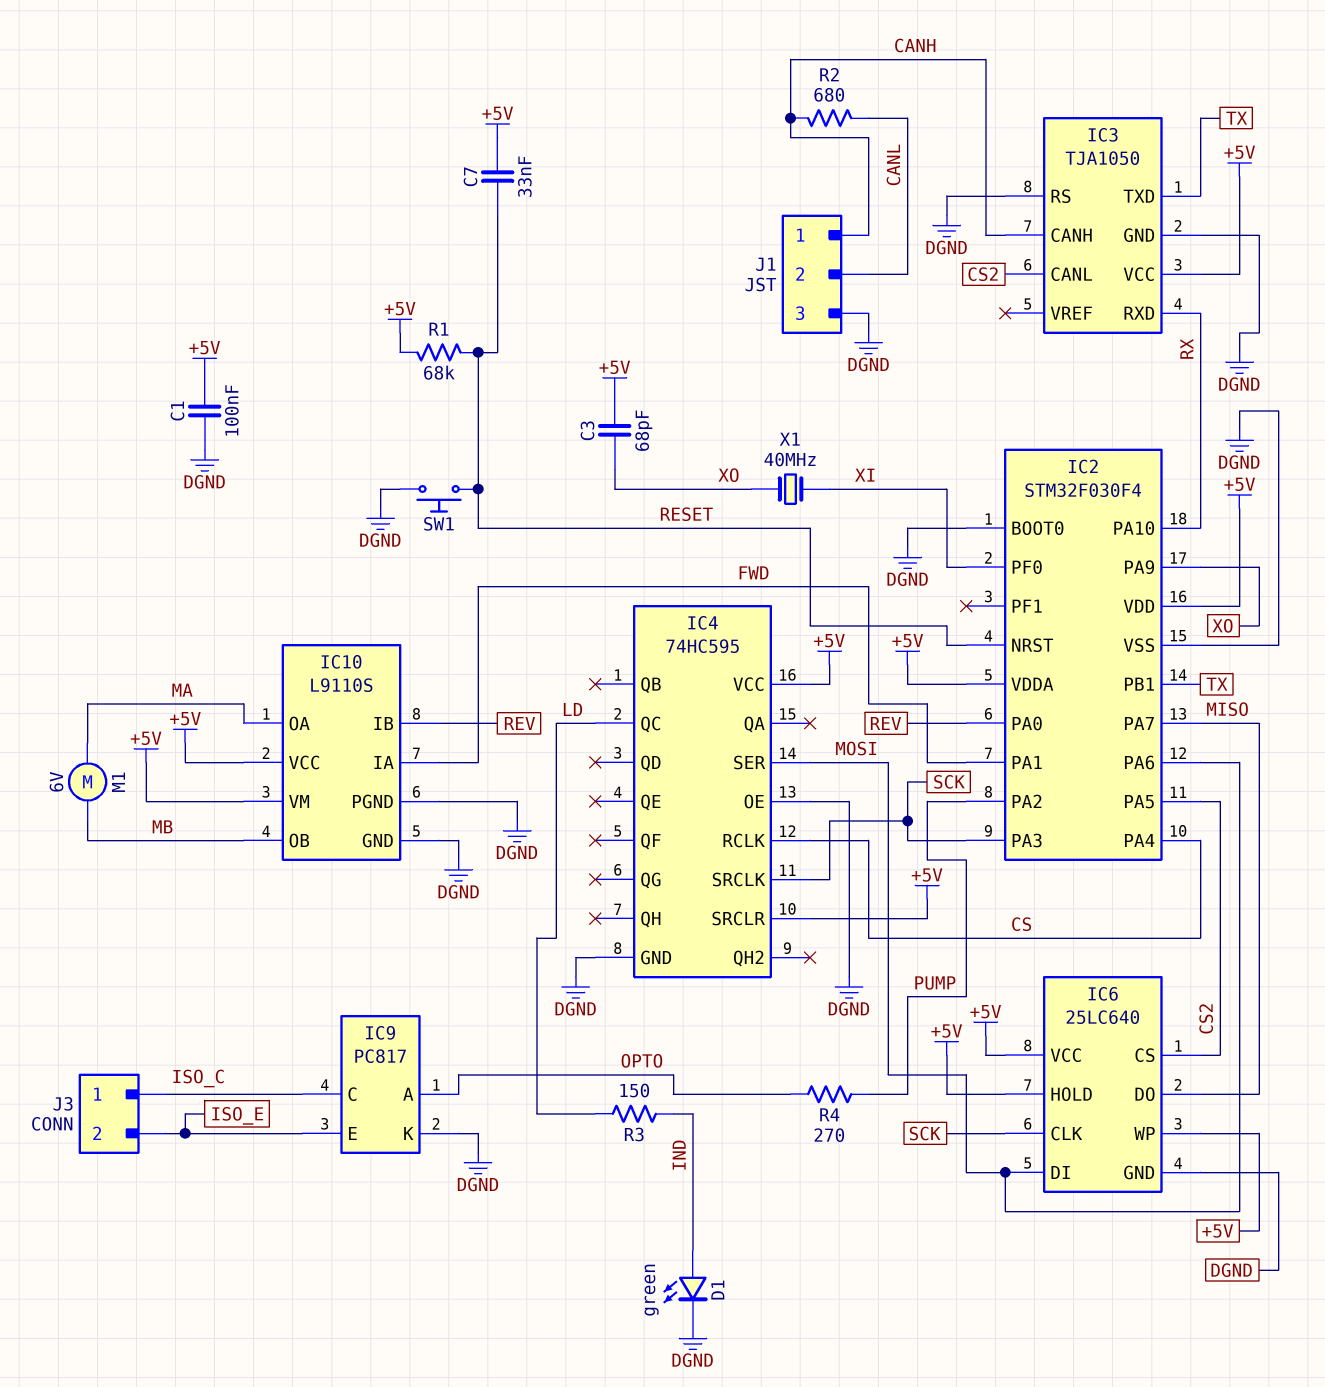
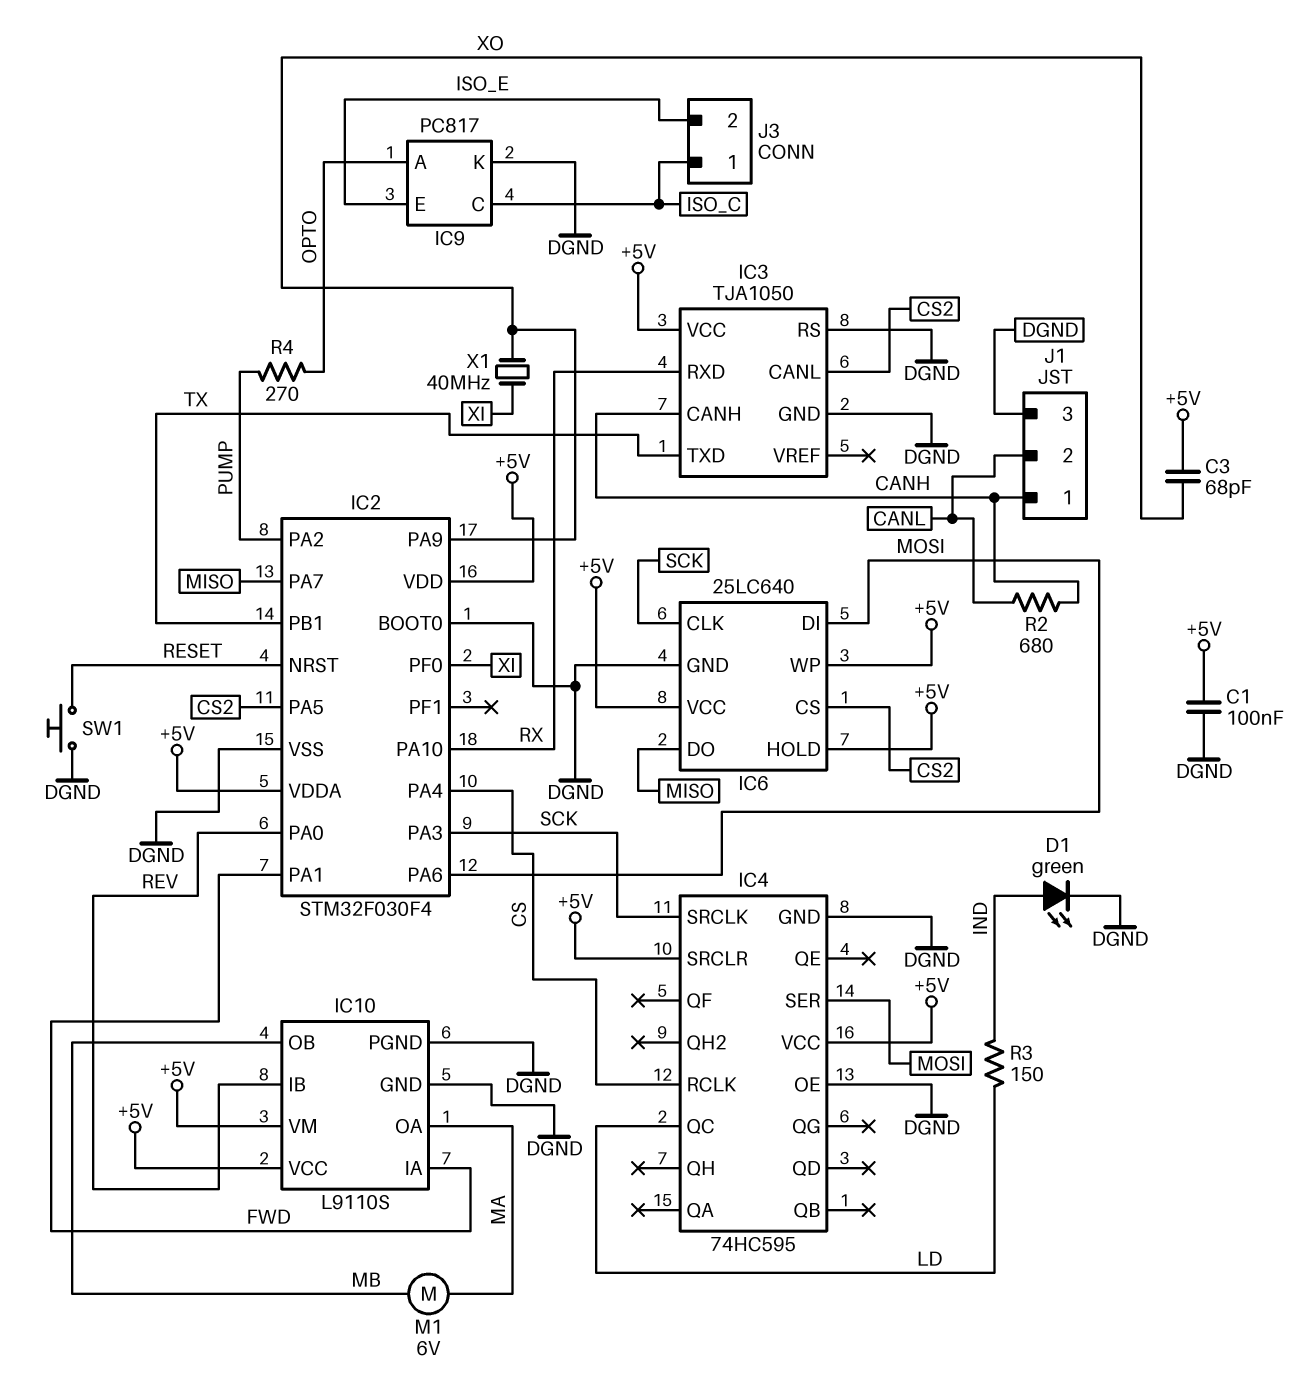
C7: 33nF (+5V, RESET) -> none
R1: 68k (+5V, RESET) -> none

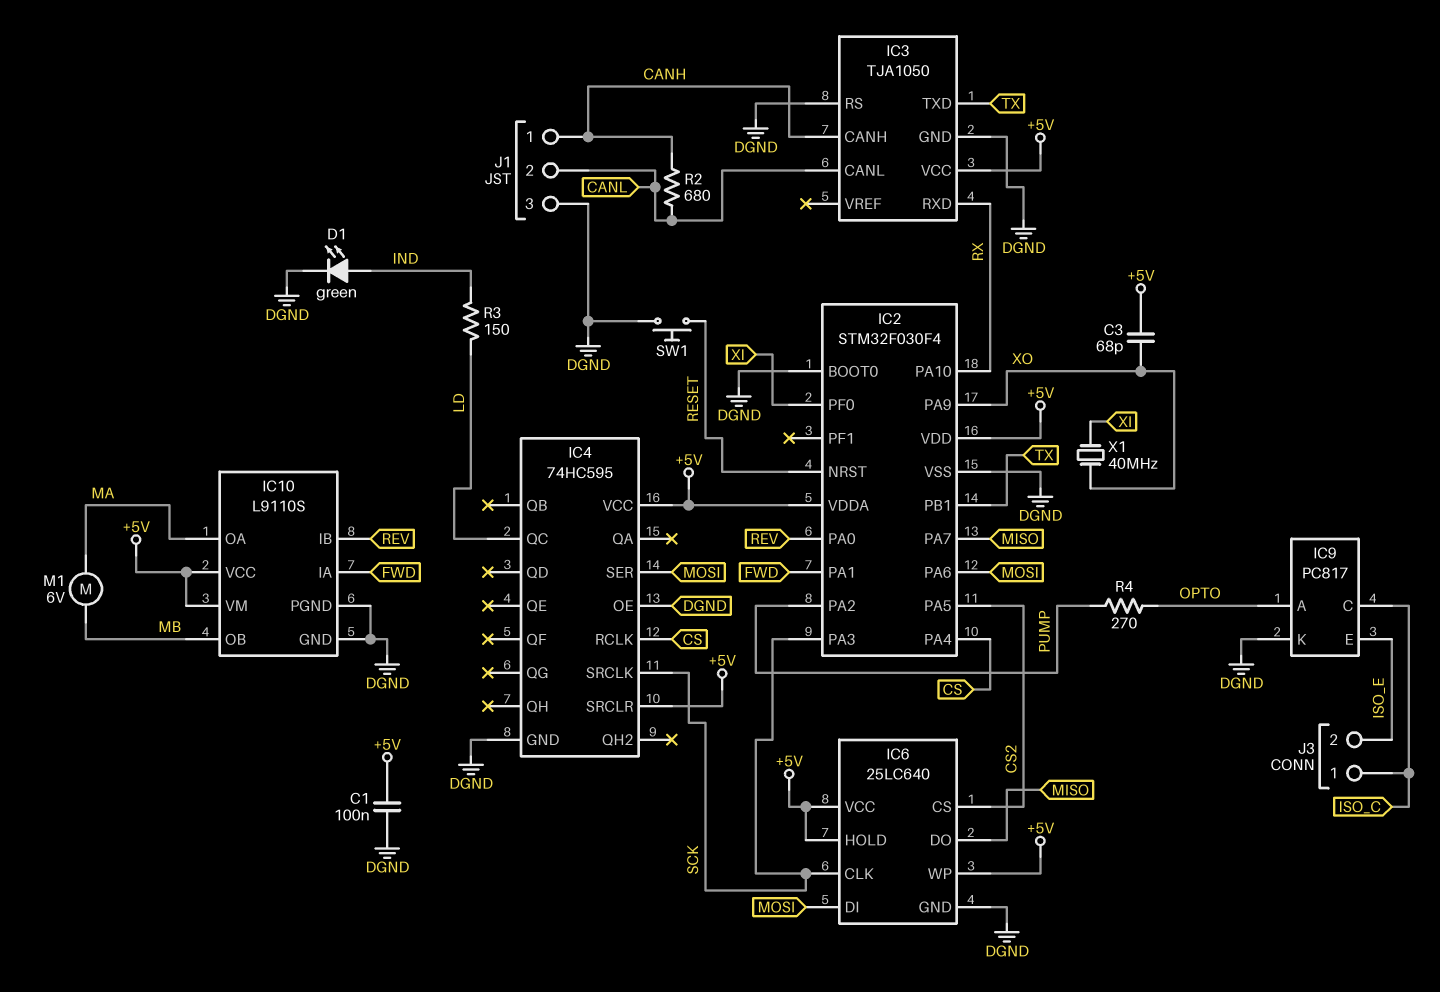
IC3 pin CANL: CS2 -> CANL

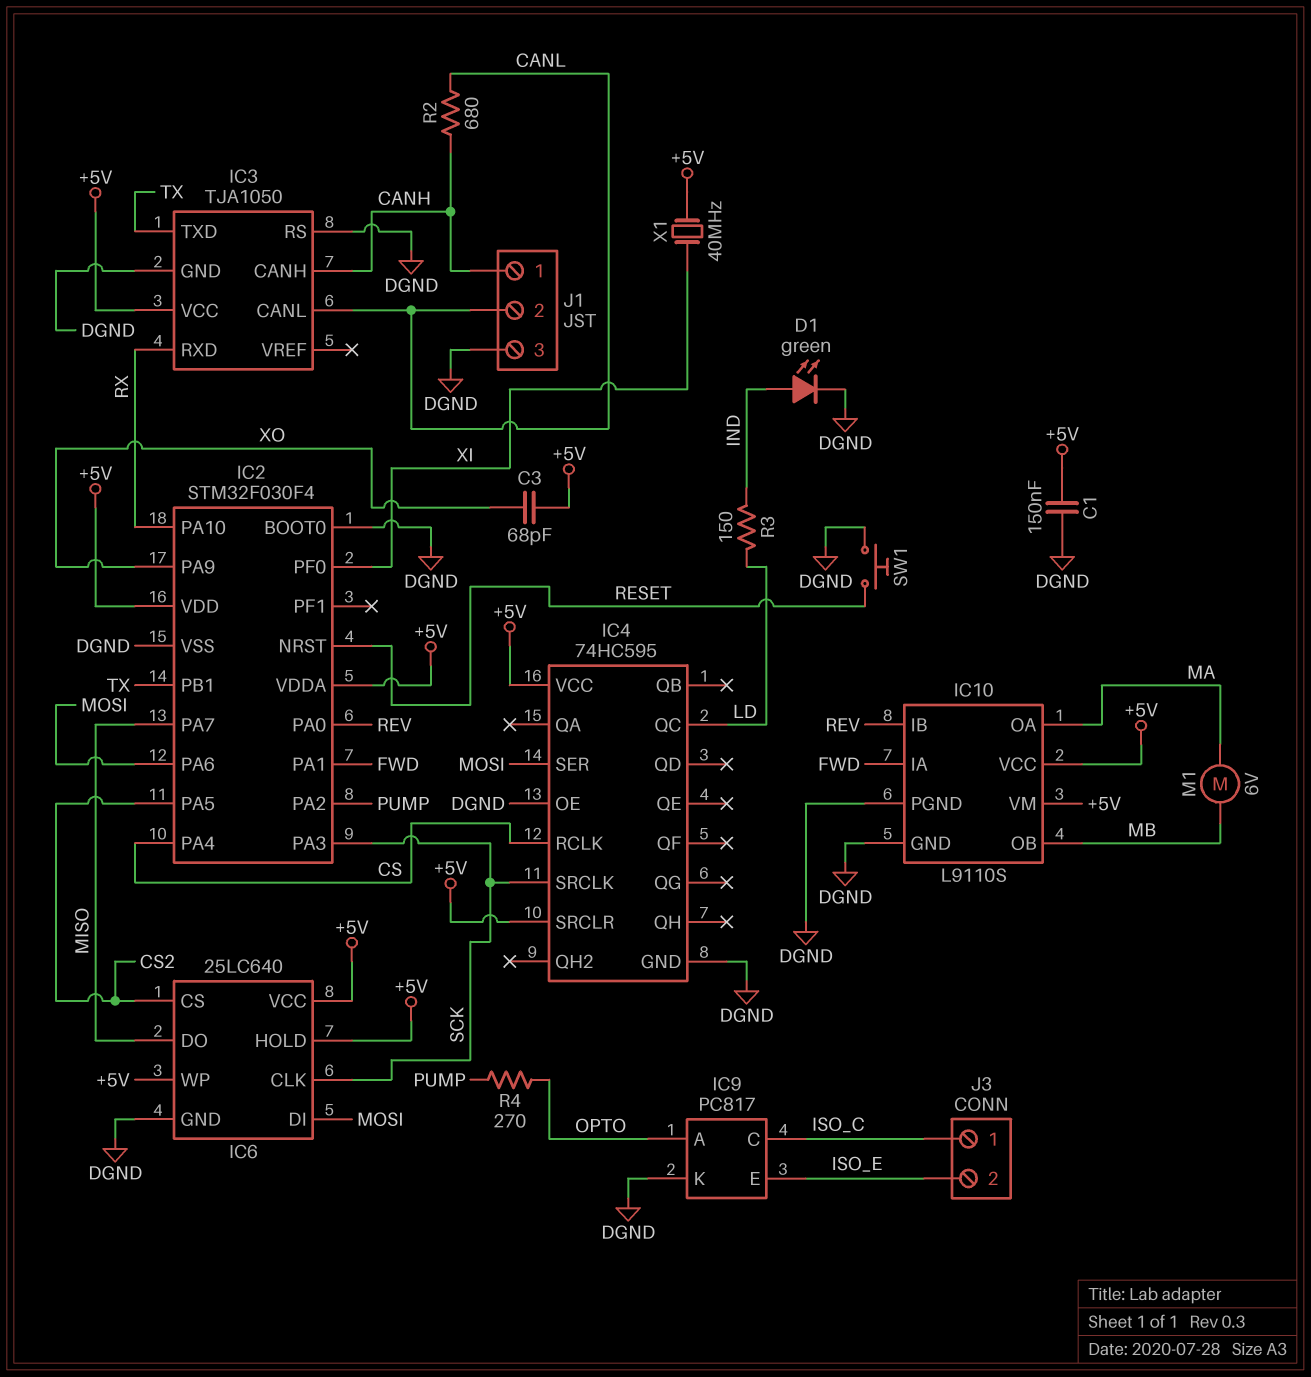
C1: 100nF (+5V, DGND) -> 150nF (+5V, DGND)
X1: 40MHz (XI, XO) -> 40MHz (+5V, XI)

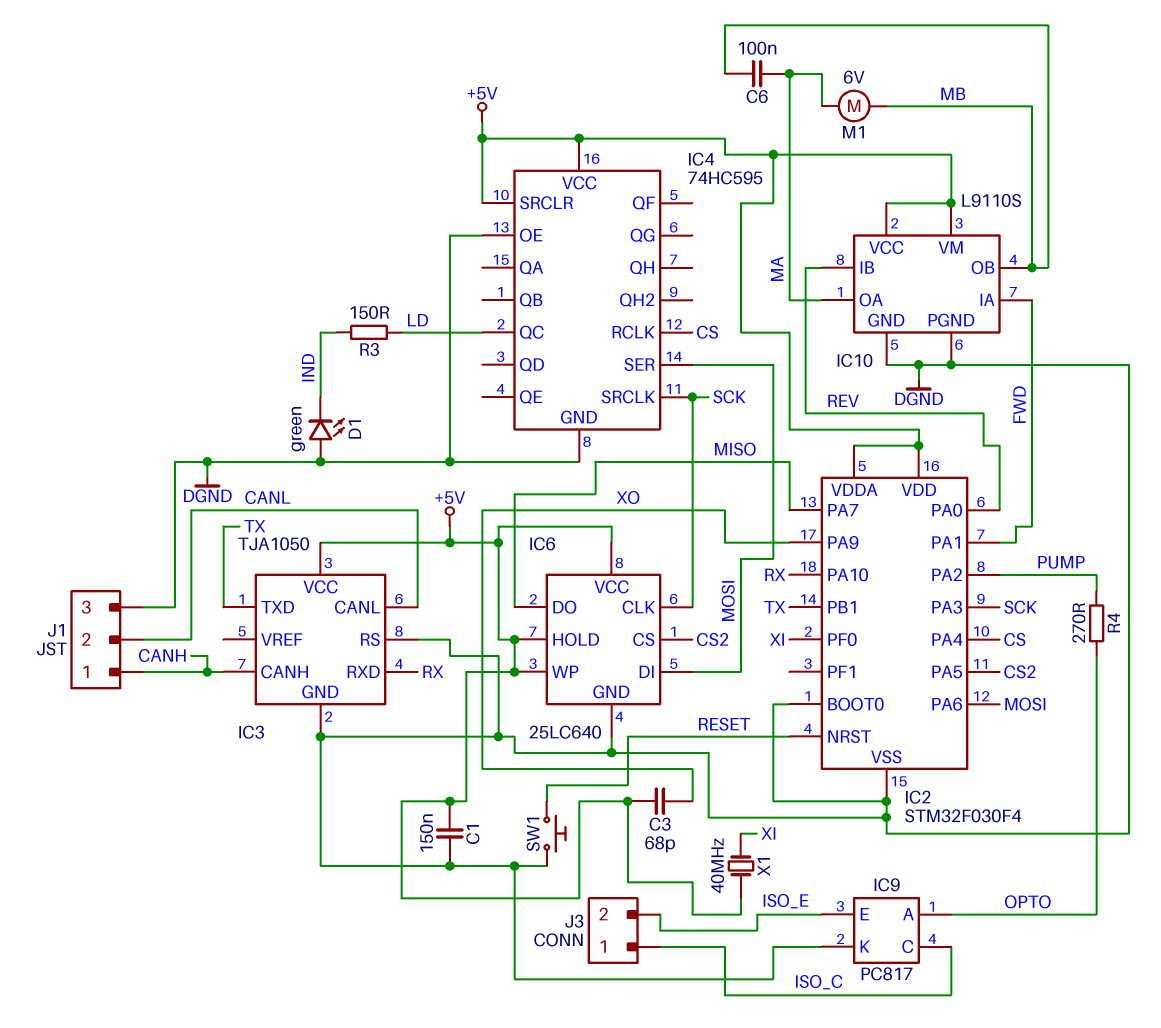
C6: none -> 100nF (MA, MB)
D1: LED green (A IND, K DGND) -> LED green (A DGND, K IND)
R2: 680 (CANH, CANL) -> none

